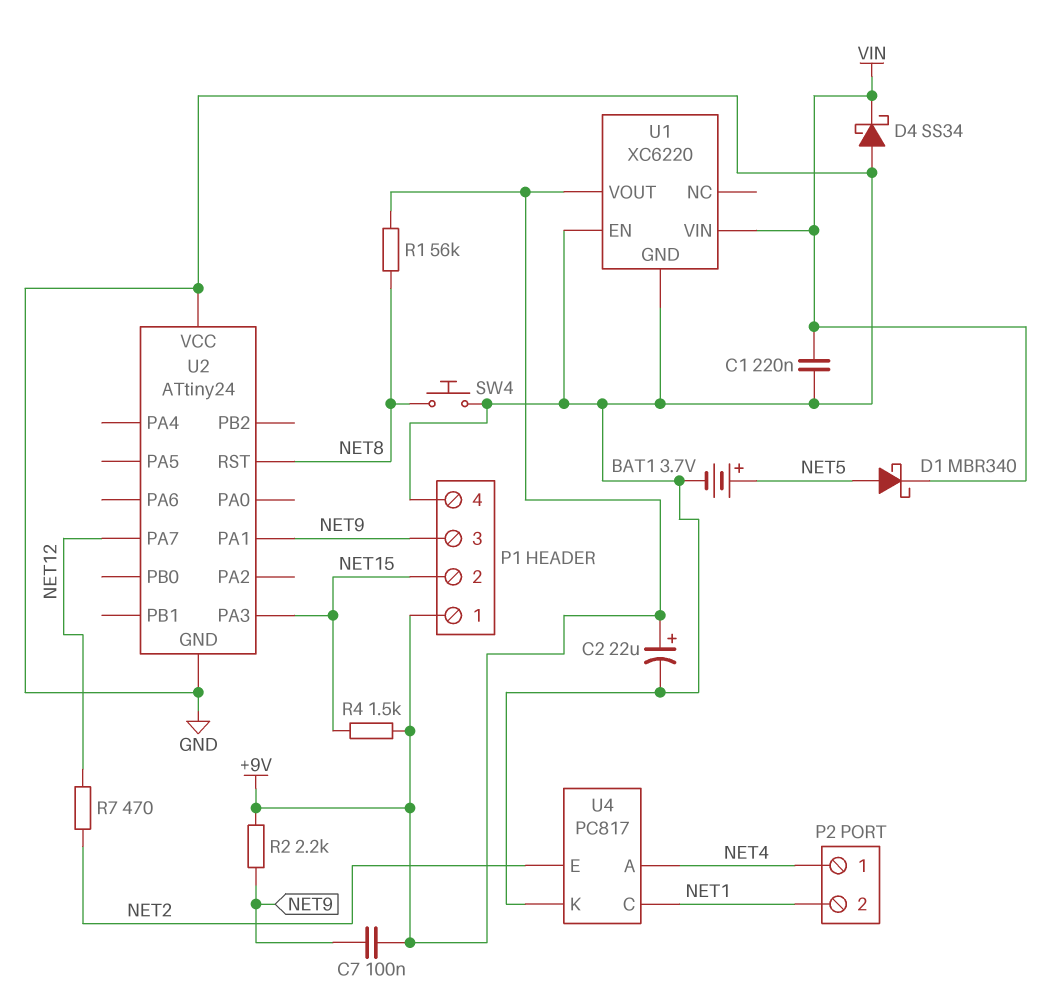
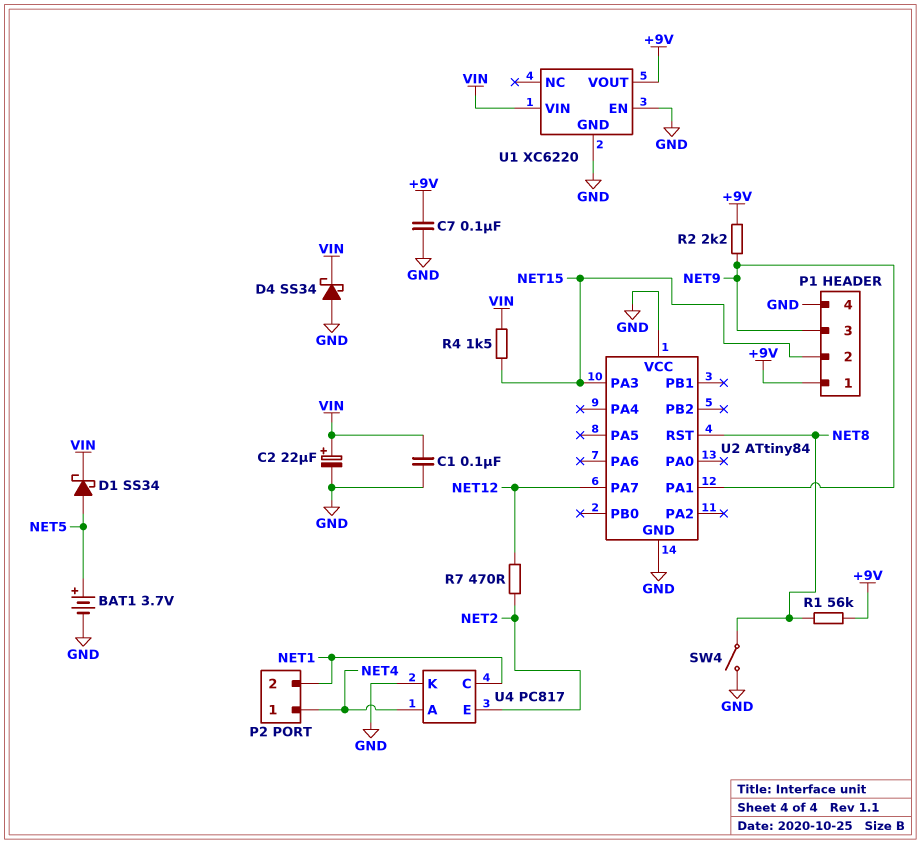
C1: 220nF (GND, VIN) -> 100nF (GND, VIN)
C2: 22uF (plus +9V, minus GND) -> 22uF (plus VIN, minus GND)
C7: 100nF (+9V, NET9) -> 100nF (+9V, GND)
D1: schottky MBR340 (A NET5, K VIN) -> schottky SS34 (A NET5, K VIN)
R4: 1.5k (+9V, NET15) -> 1.5k (NET15, VIN)
SW4: button (GND, NET8) -> switch (GND, NET8)
U2: ATtiny24 -> ATtiny84

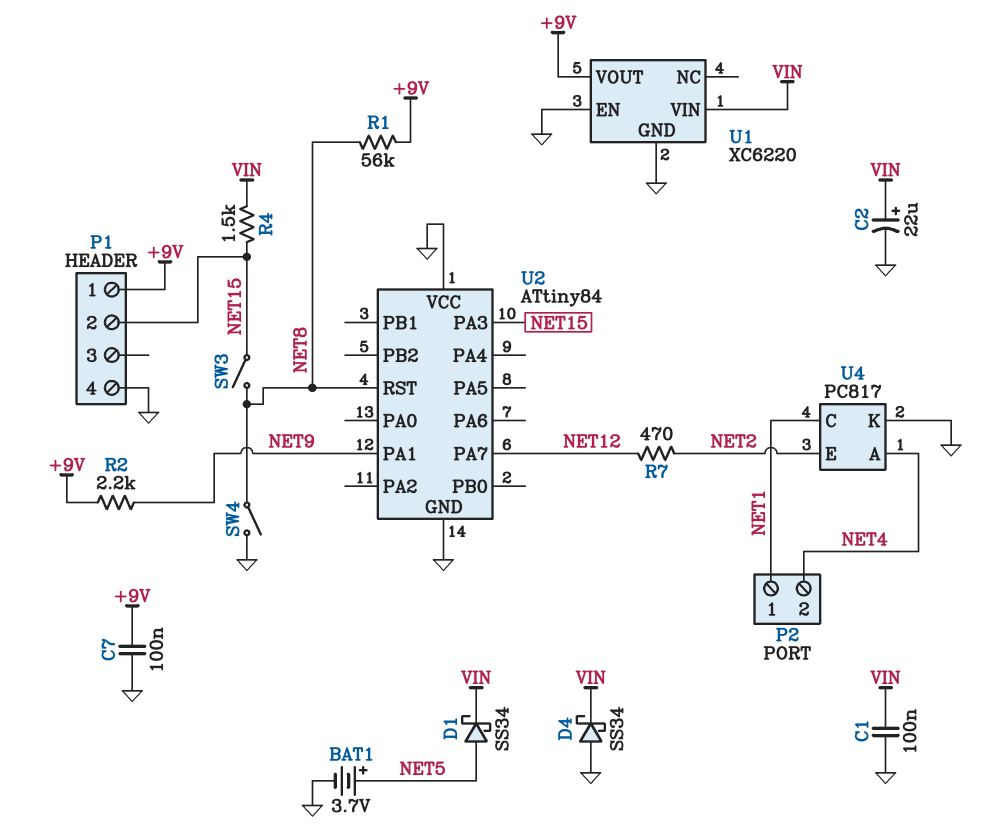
P1 pin 3: NET9 -> none
P2 pin 1: NET4 -> NET1
P2 pin 2: NET1 -> NET4
SW3: none -> switch (NET8, NET15)

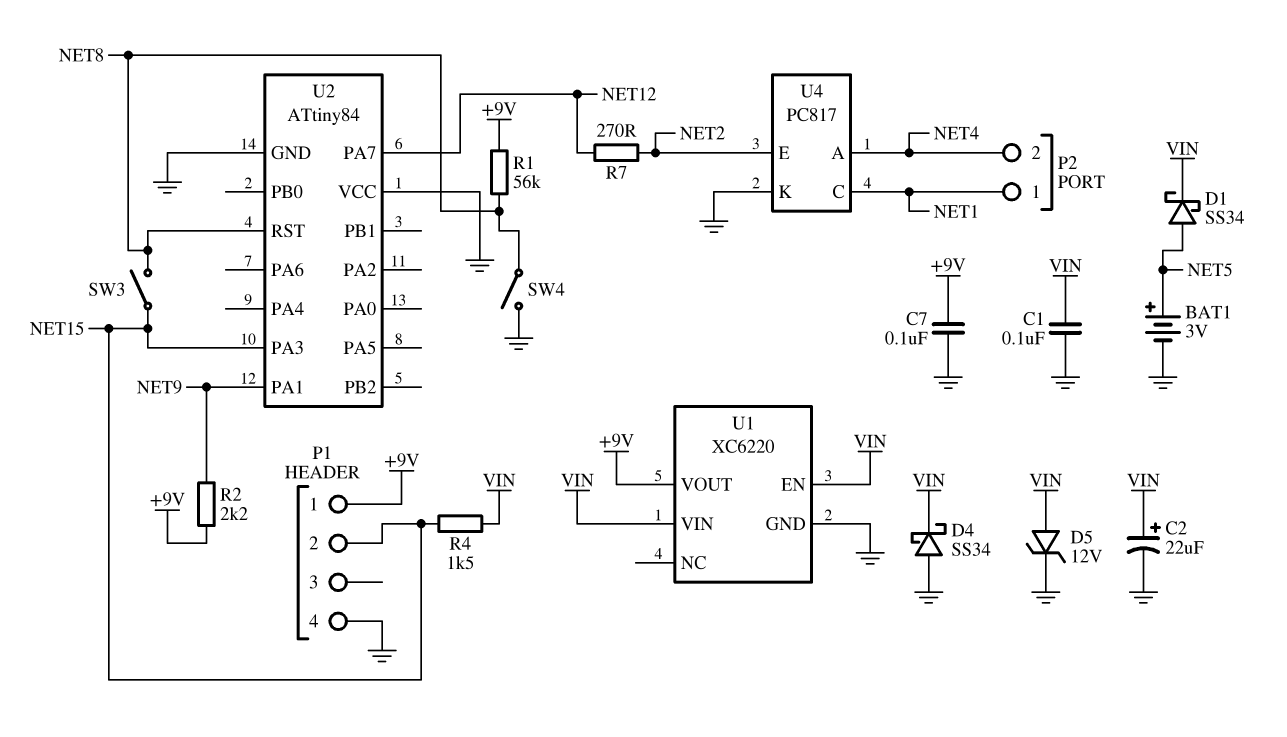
BAT1: 3.7V (plus NET5, minus GND) -> 3V (plus NET5, minus GND)
D5: none -> zener 12V (A VIN, K GND)
R7: 470 (NET2, NET12) -> 270 (NET2, NET12)
U1 pin EN: GND -> VIN

